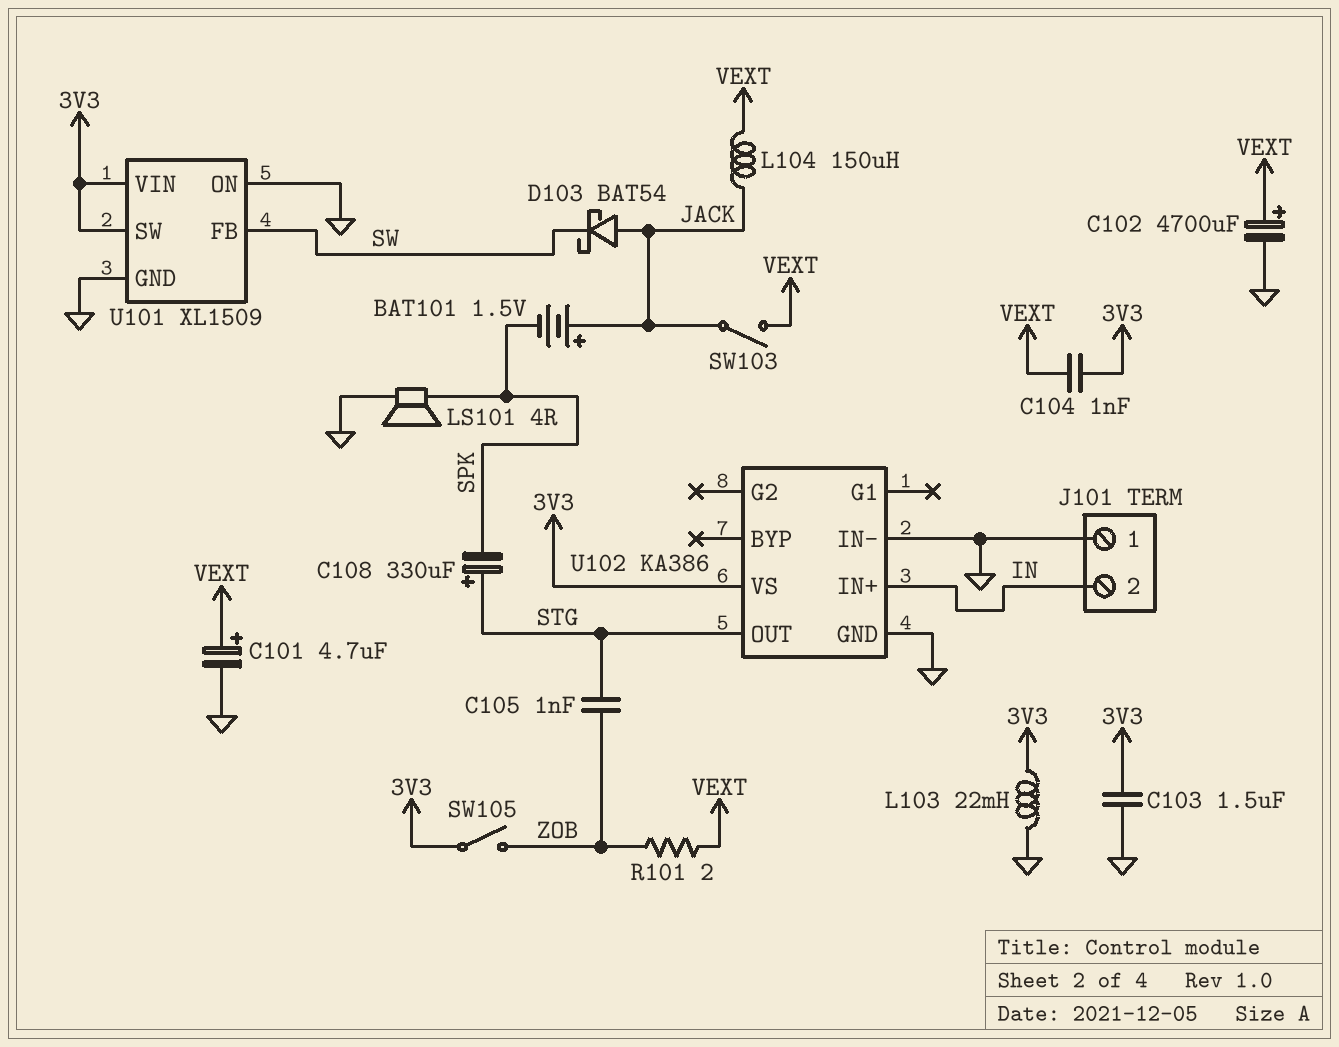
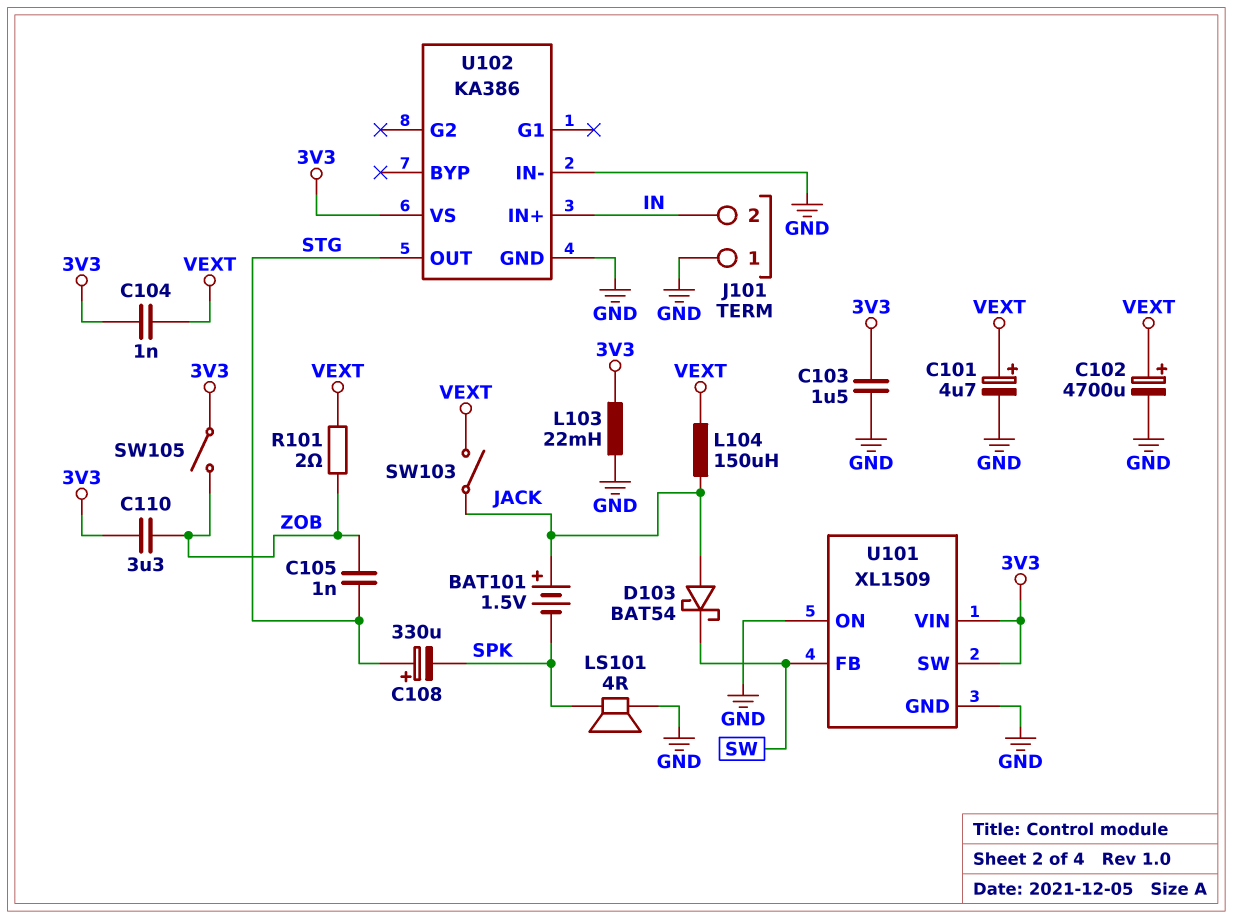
C110: none -> 3.3uF (3V3, ZOB)

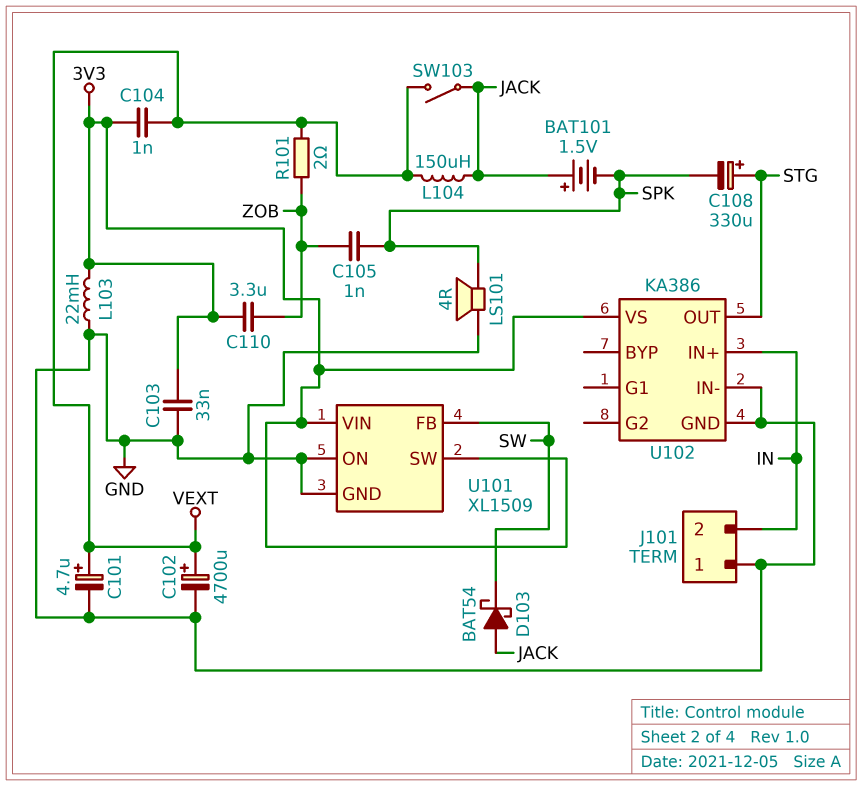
C103: 1.5uF (3V3, GND) -> 33nF (3V3, GND)
C105: 1nF (STG, ZOB) -> 1nF (SPK, ZOB)
SW105: switch (3V3, ZOB) -> none

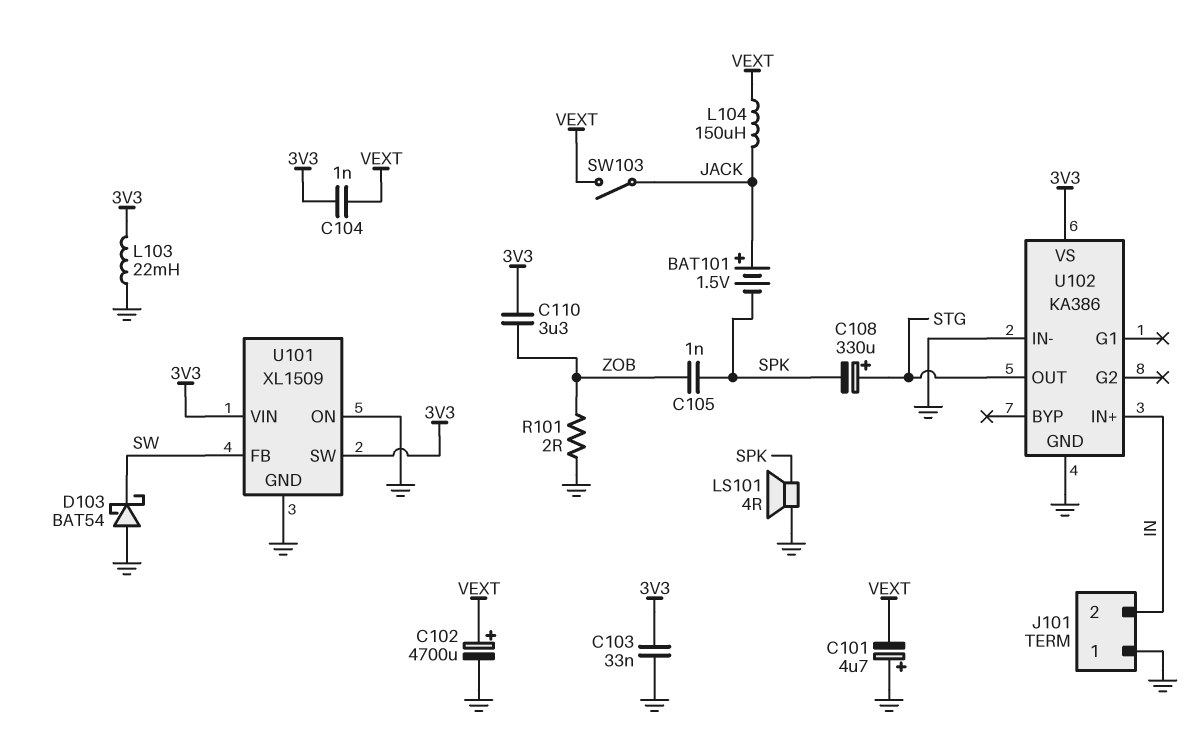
C101: 4.7uF (plus VEXT, minus GND) -> 4.7uF (plus GND, minus VEXT)
D103: schottky BAT54 (A JACK, K SW) -> schottky BAT54 (A GND, K SW)
R101: 2 (VEXT, ZOB) -> 2 (GND, ZOB)

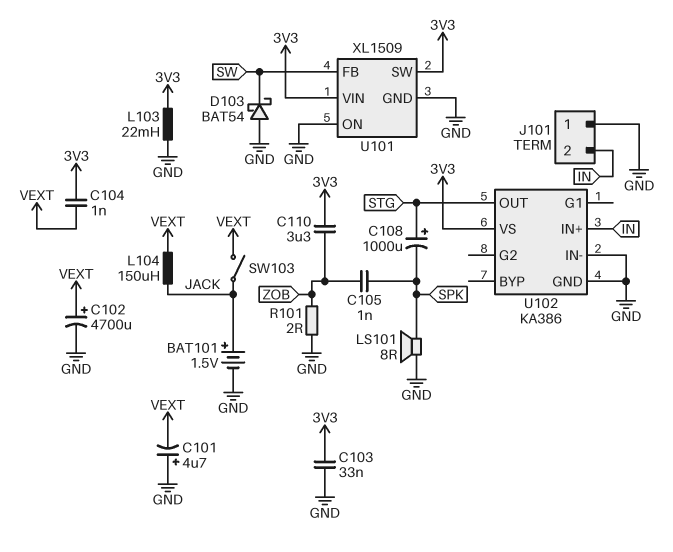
BAT101: 1.5V (plus JACK, minus SPK) -> 1.5V (plus JACK, minus GND)
C108: 330uF (plus STG, minus SPK) -> 1000uF (plus STG, minus SPK)
LS101: speaker 4R (GND, SPK) -> speaker 8R (GND, SPK)

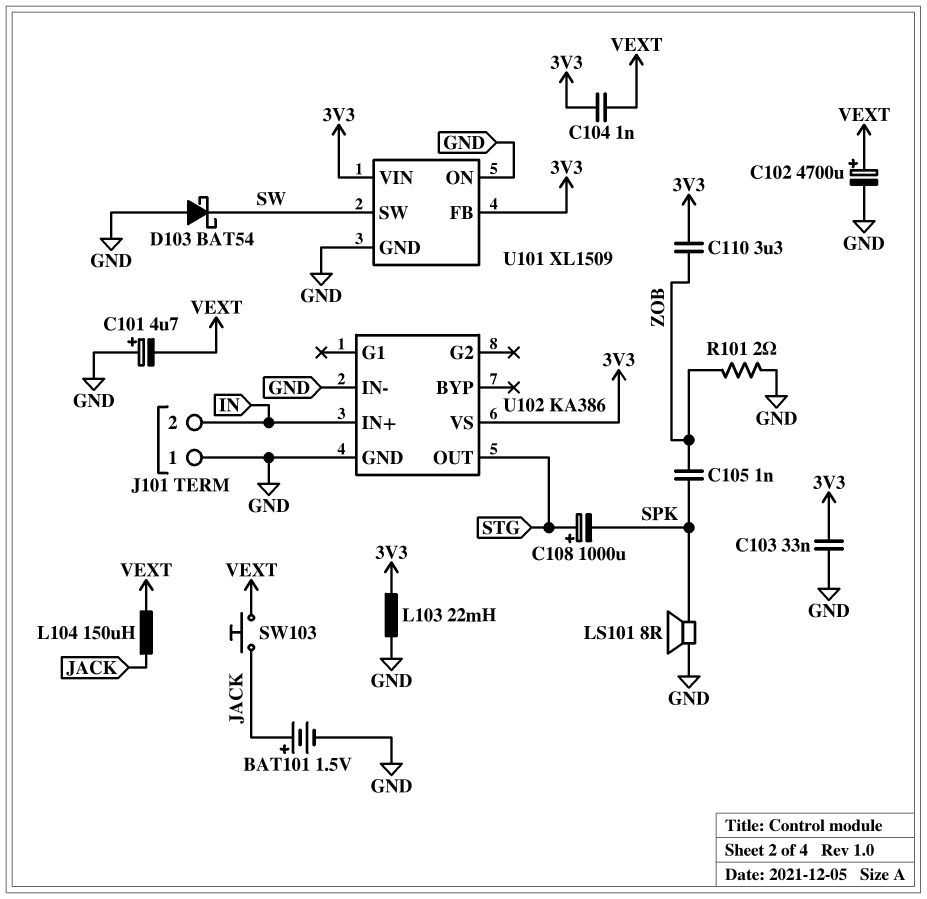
SW103: switch (JACK, VEXT) -> button (JACK, VEXT)
U101 pin FB: SW -> 3V3
U101 pin SW: 3V3 -> SW

